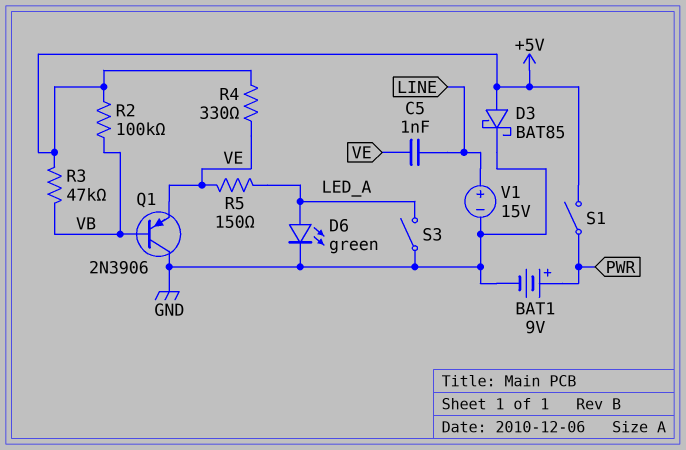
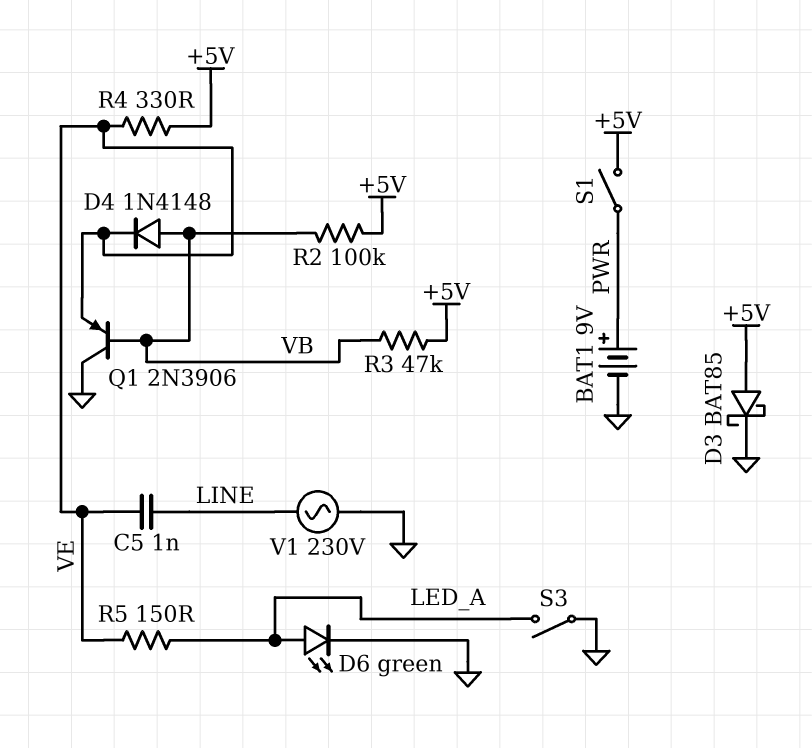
D4: none -> diode 1N4148 (A VB, K VE)
V1: 15V (plus LINE, minus GND) -> AC 230V (GND, LINE)

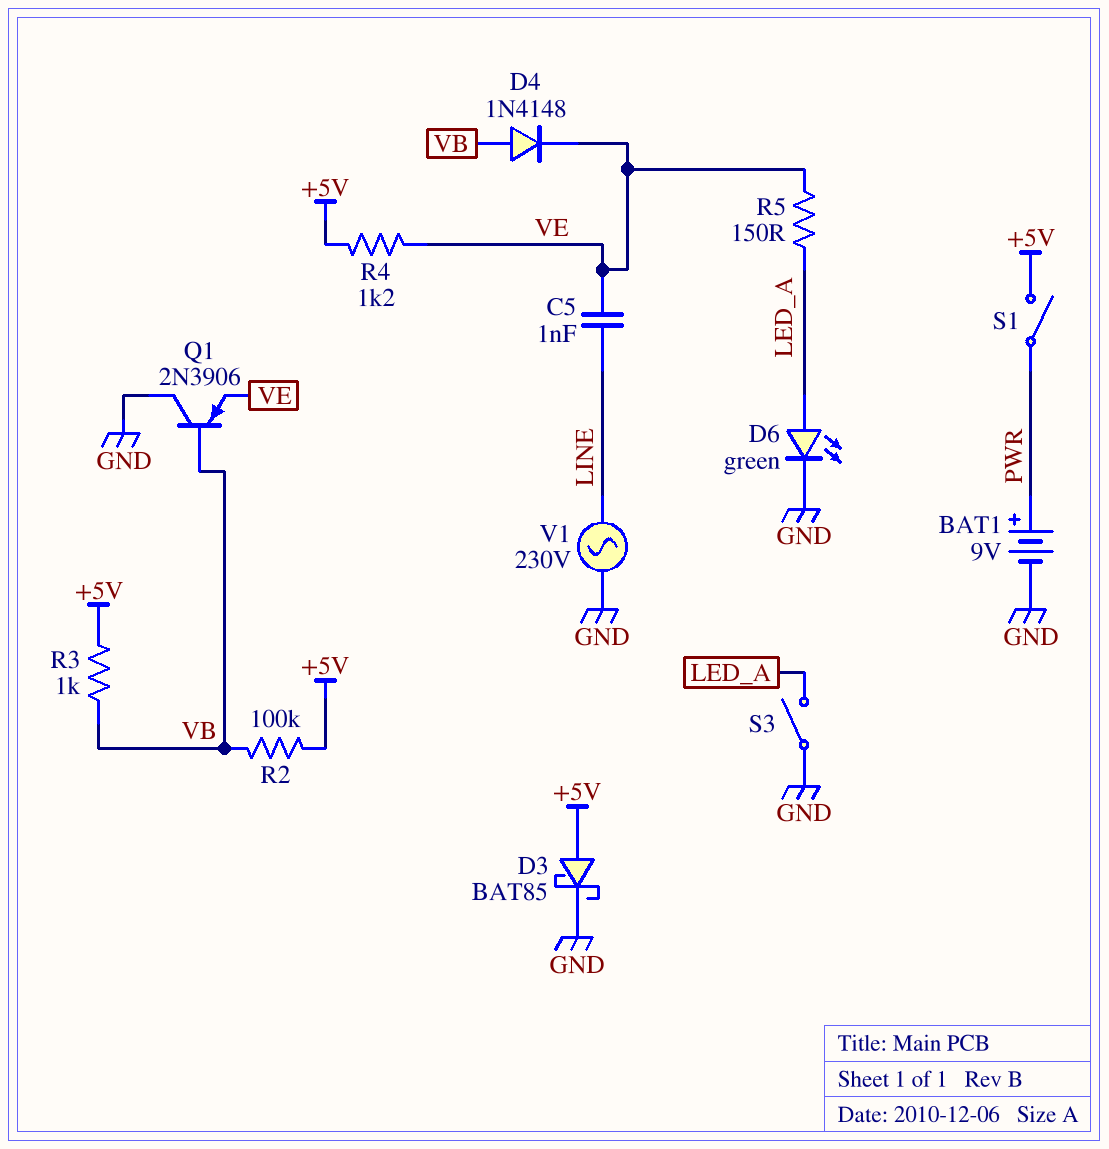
R3: 47k (+5V, VB) -> 1k (+5V, VB)
R4: 330 (+5V, VE) -> 1.2k (+5V, VE)

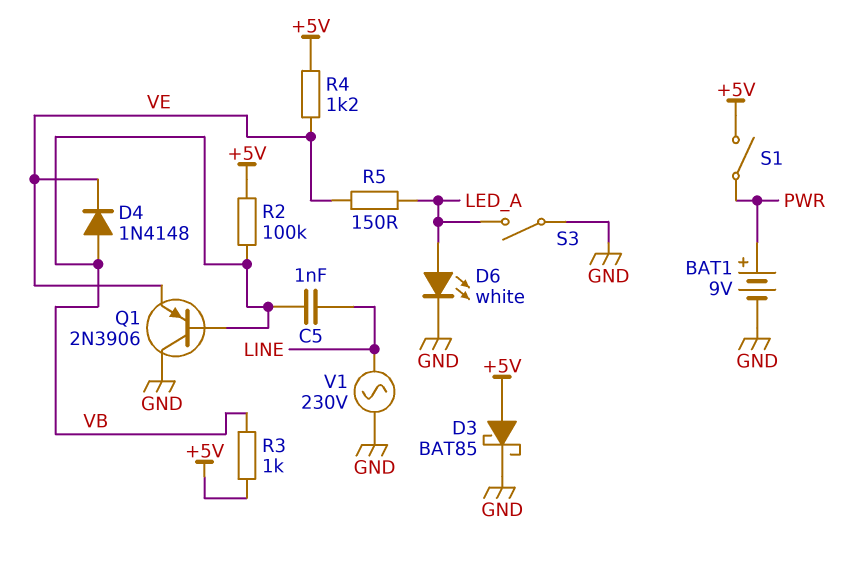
C5: 1nF (LINE, VE) -> 1nF (LINE, VB)
D6: LED green (A LED_A, K GND) -> LED white (A LED_A, K GND)

